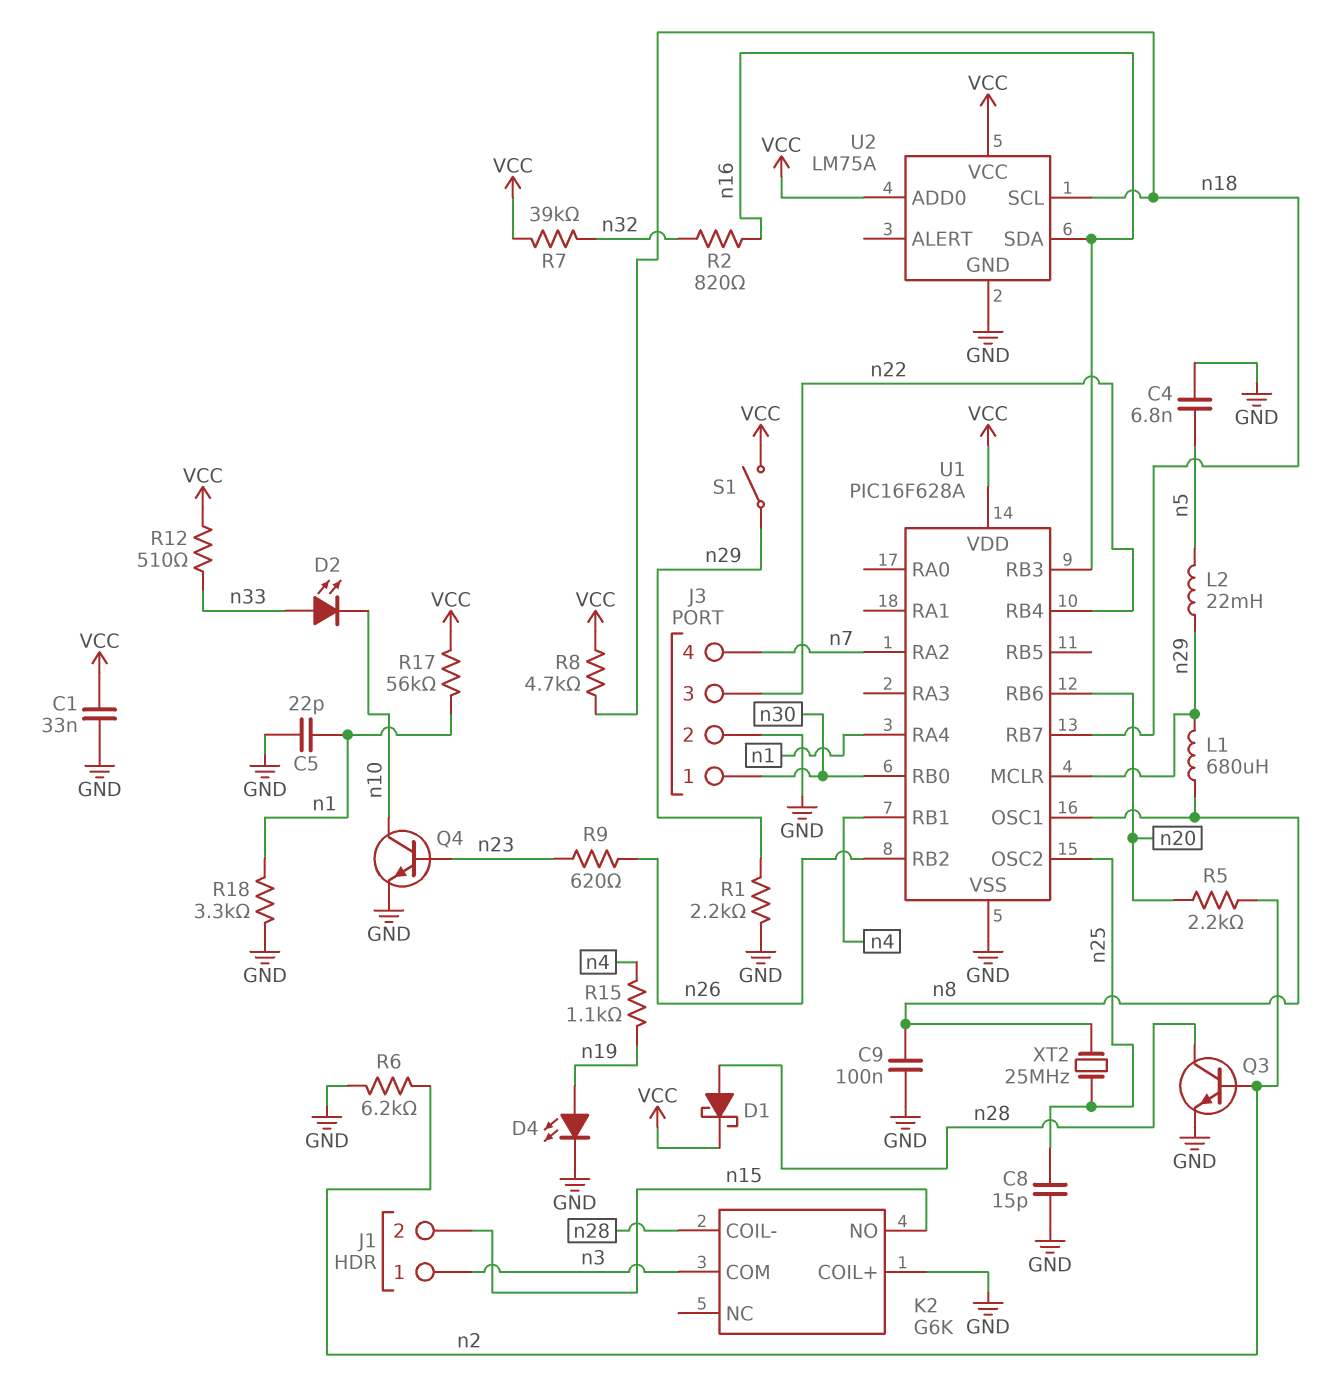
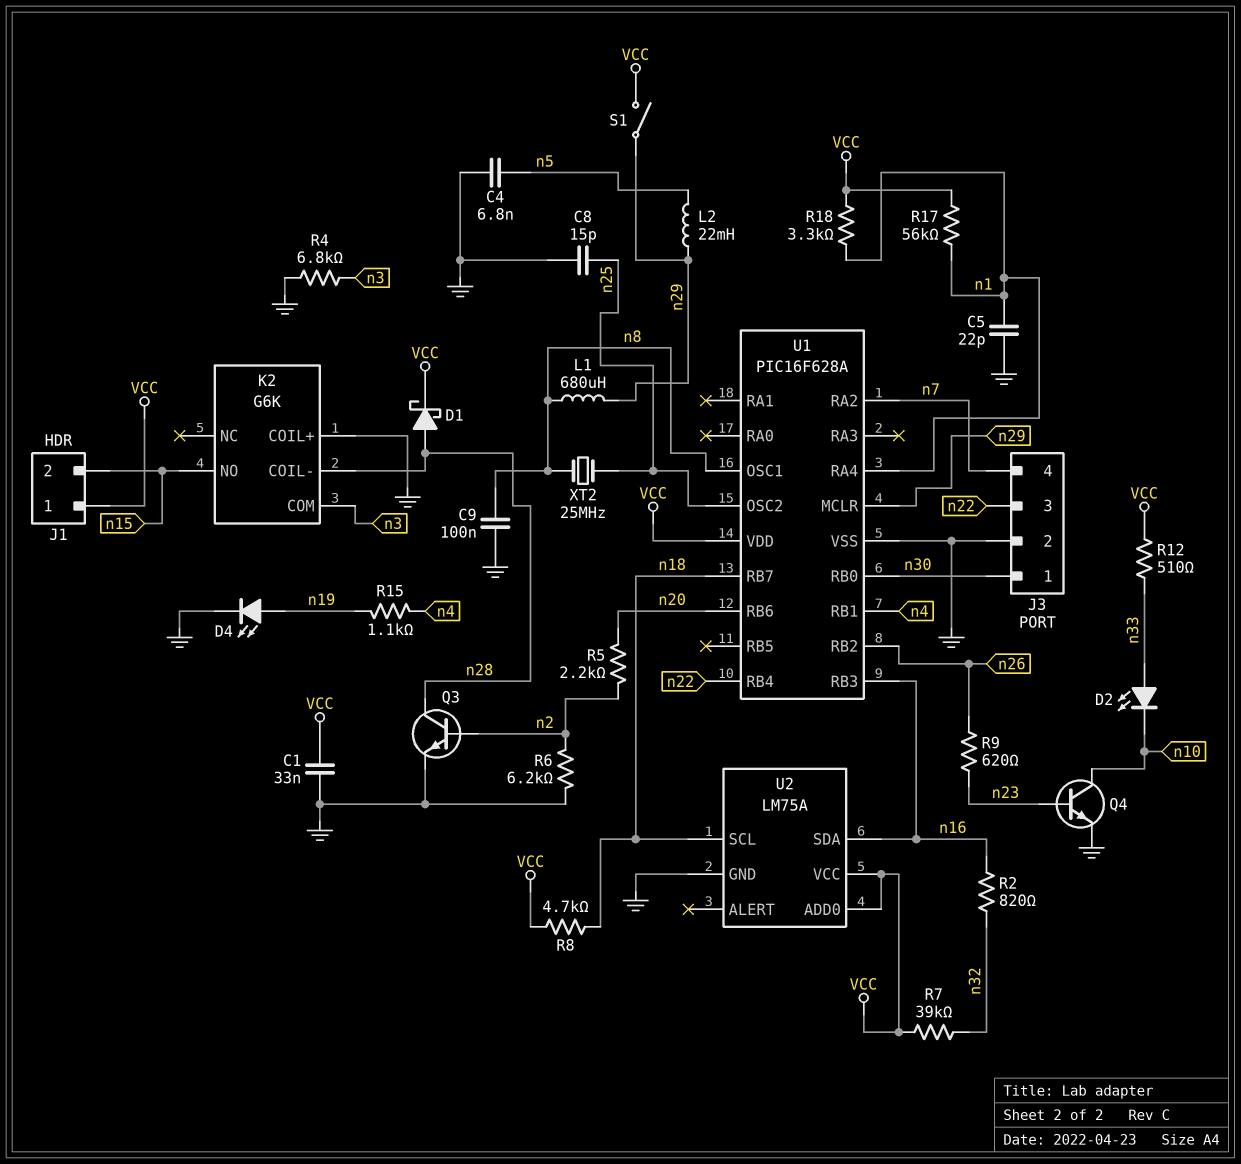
J1 pin 1: n3 -> VCC
R1: 2.2k (GND, n29) -> none
R4: none -> 6.8k (GND, n3)
R18: 3.3k (GND, n1) -> 3.3k (VCC, n1)

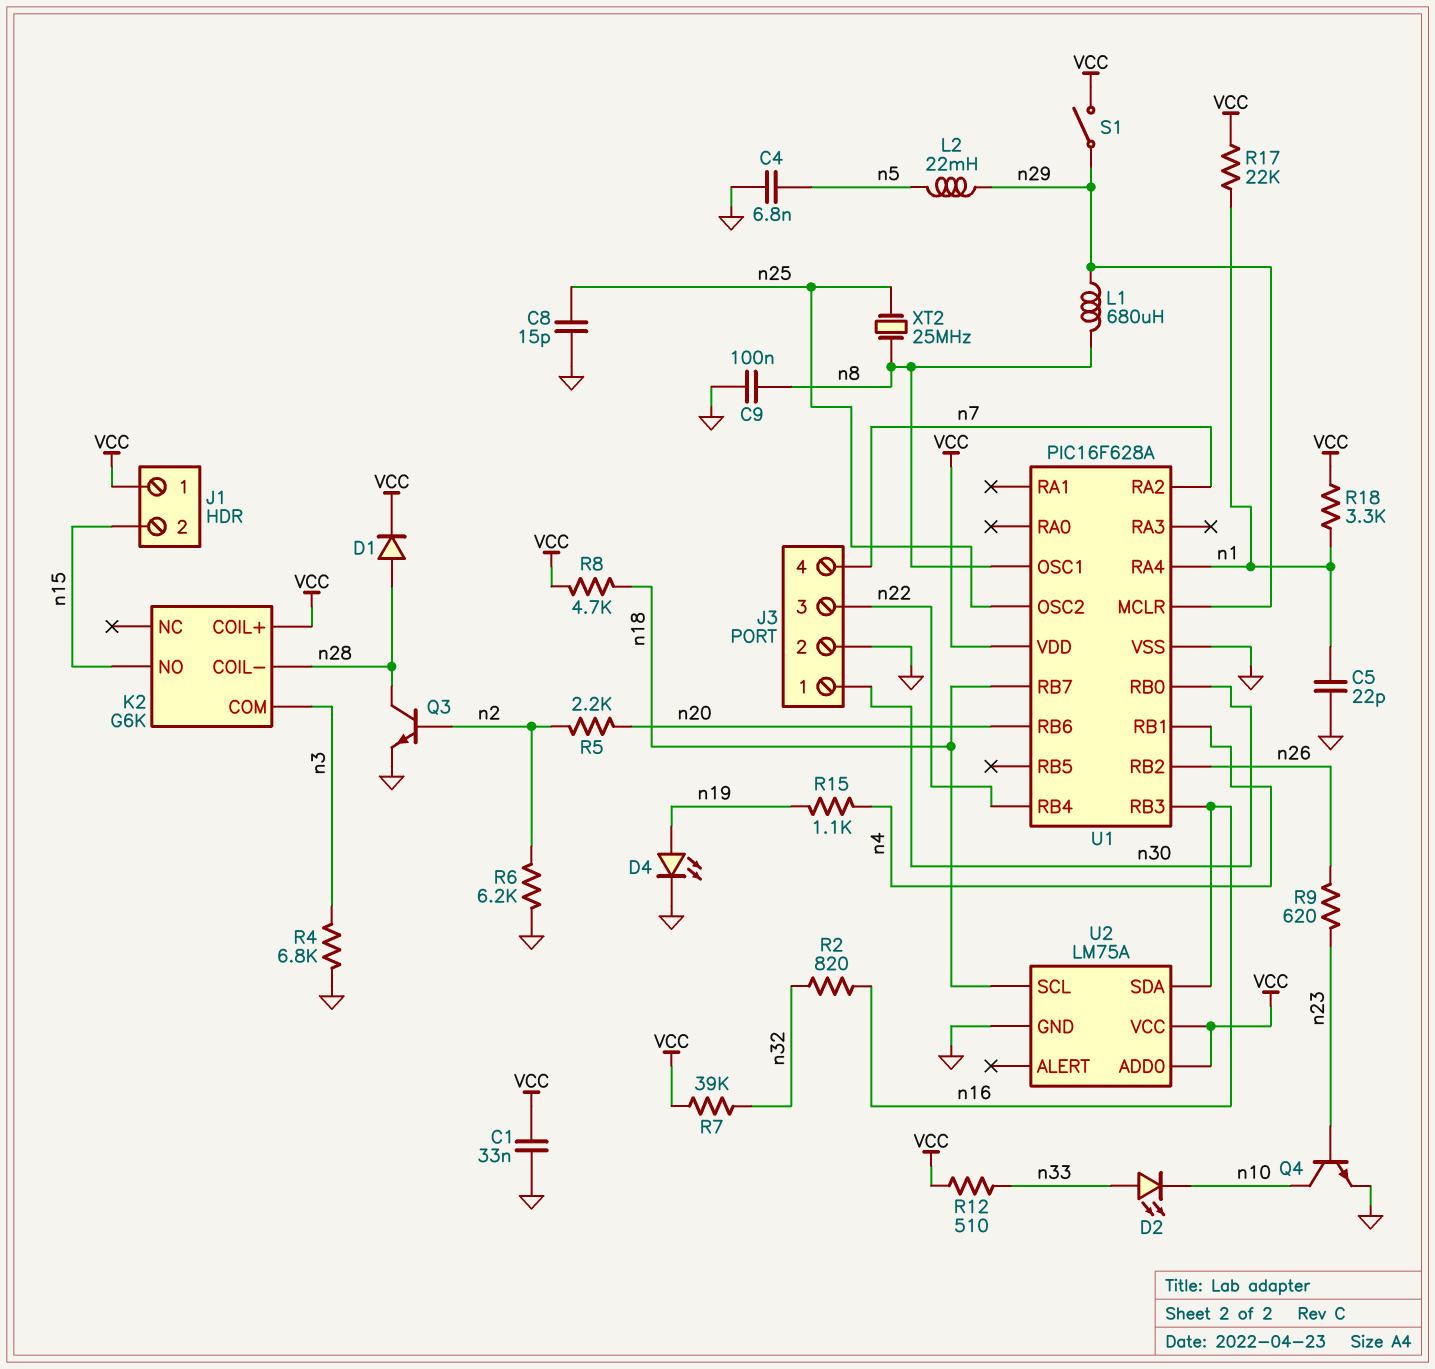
D1: schottky (A n28, K VCC) -> diode (A n28, K VCC)
K2 pin COIL+: GND -> VCC
R17: 56k (VCC, n1) -> 22k (VCC, n1)

